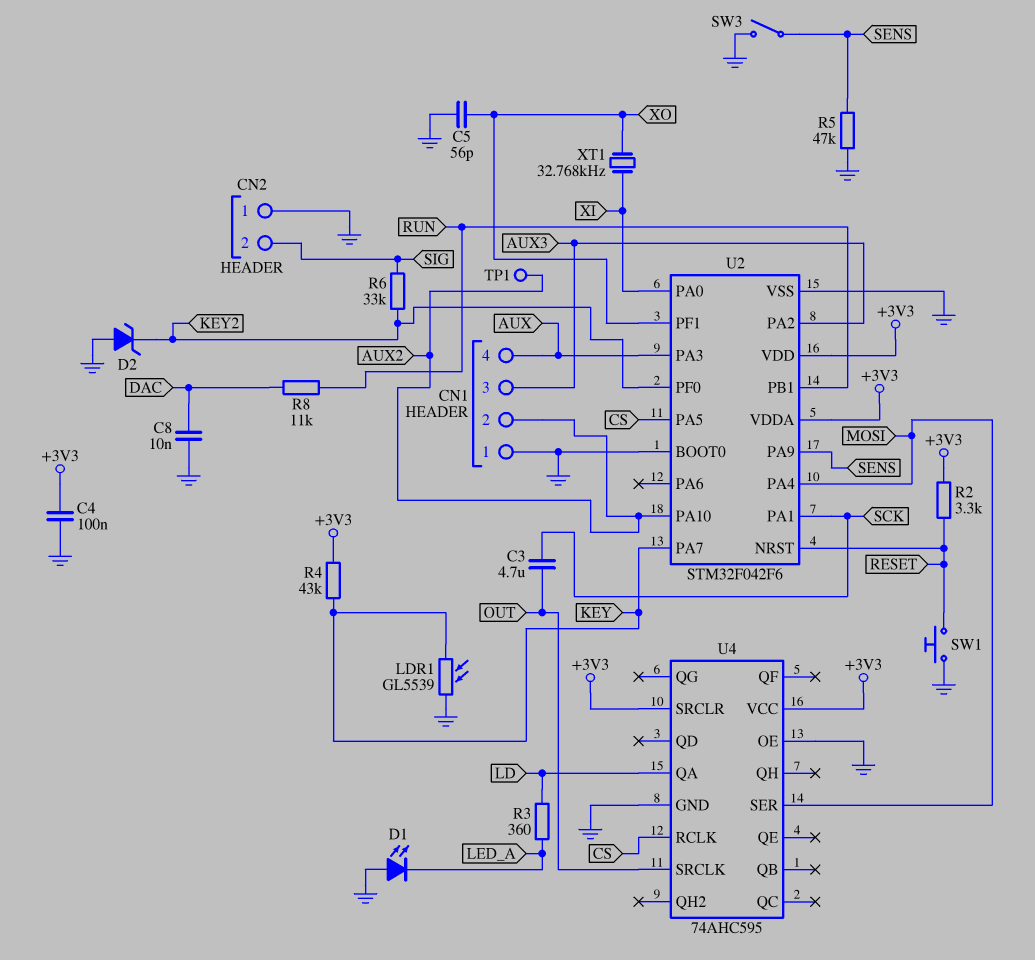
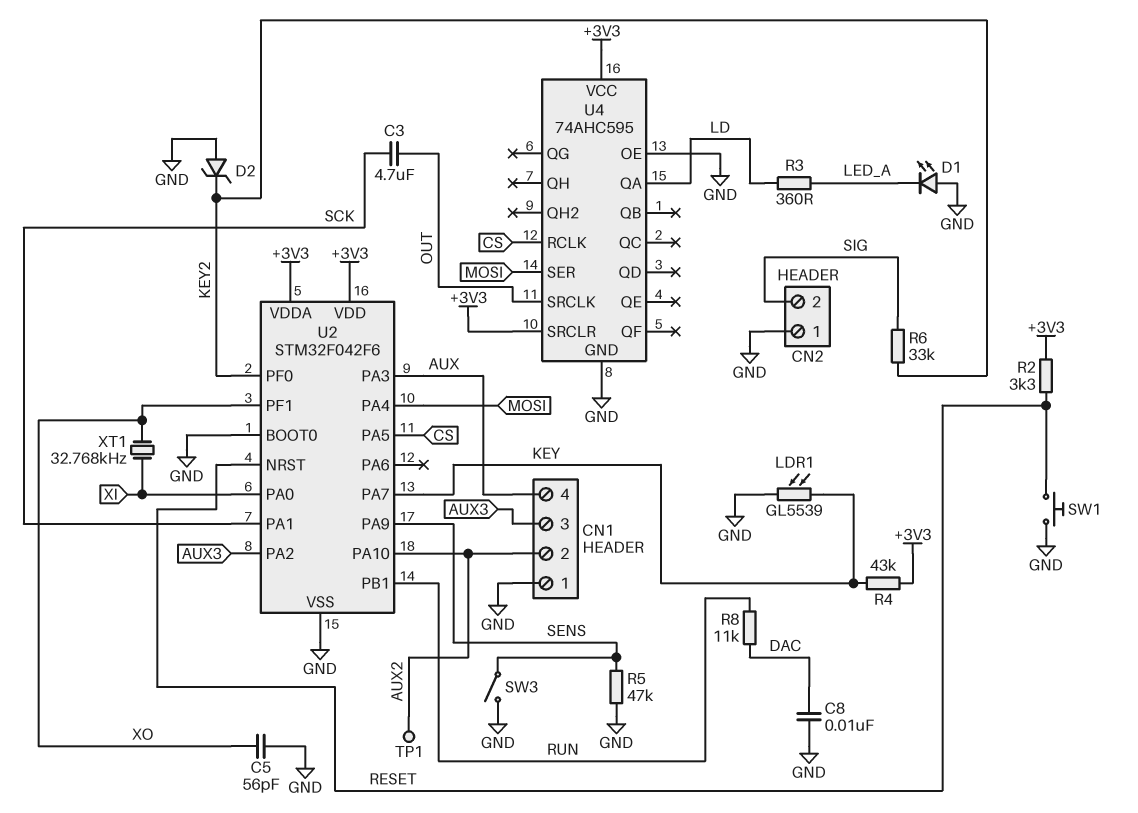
C4: 100nF (+3V3, GND) -> none

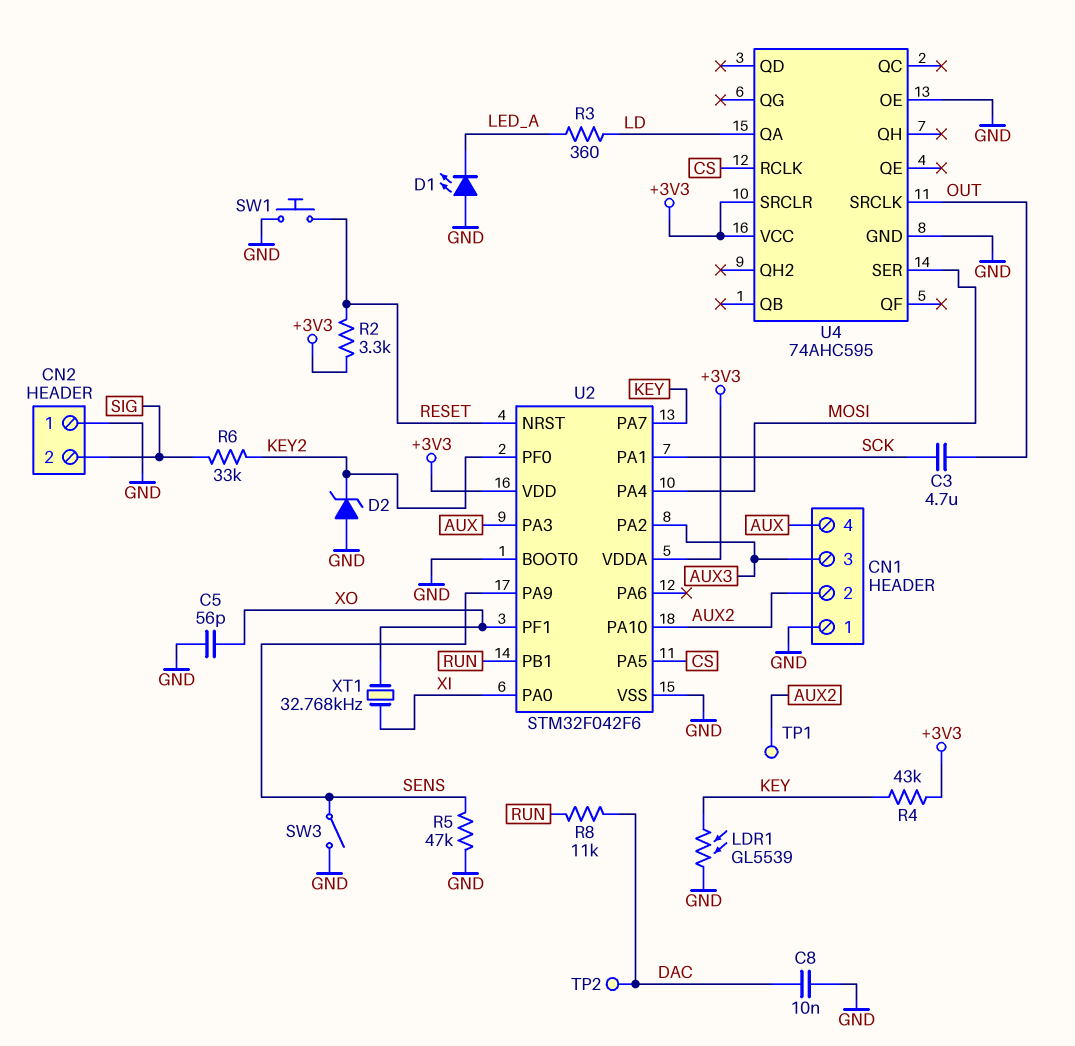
TP2: none -> test point (DAC)

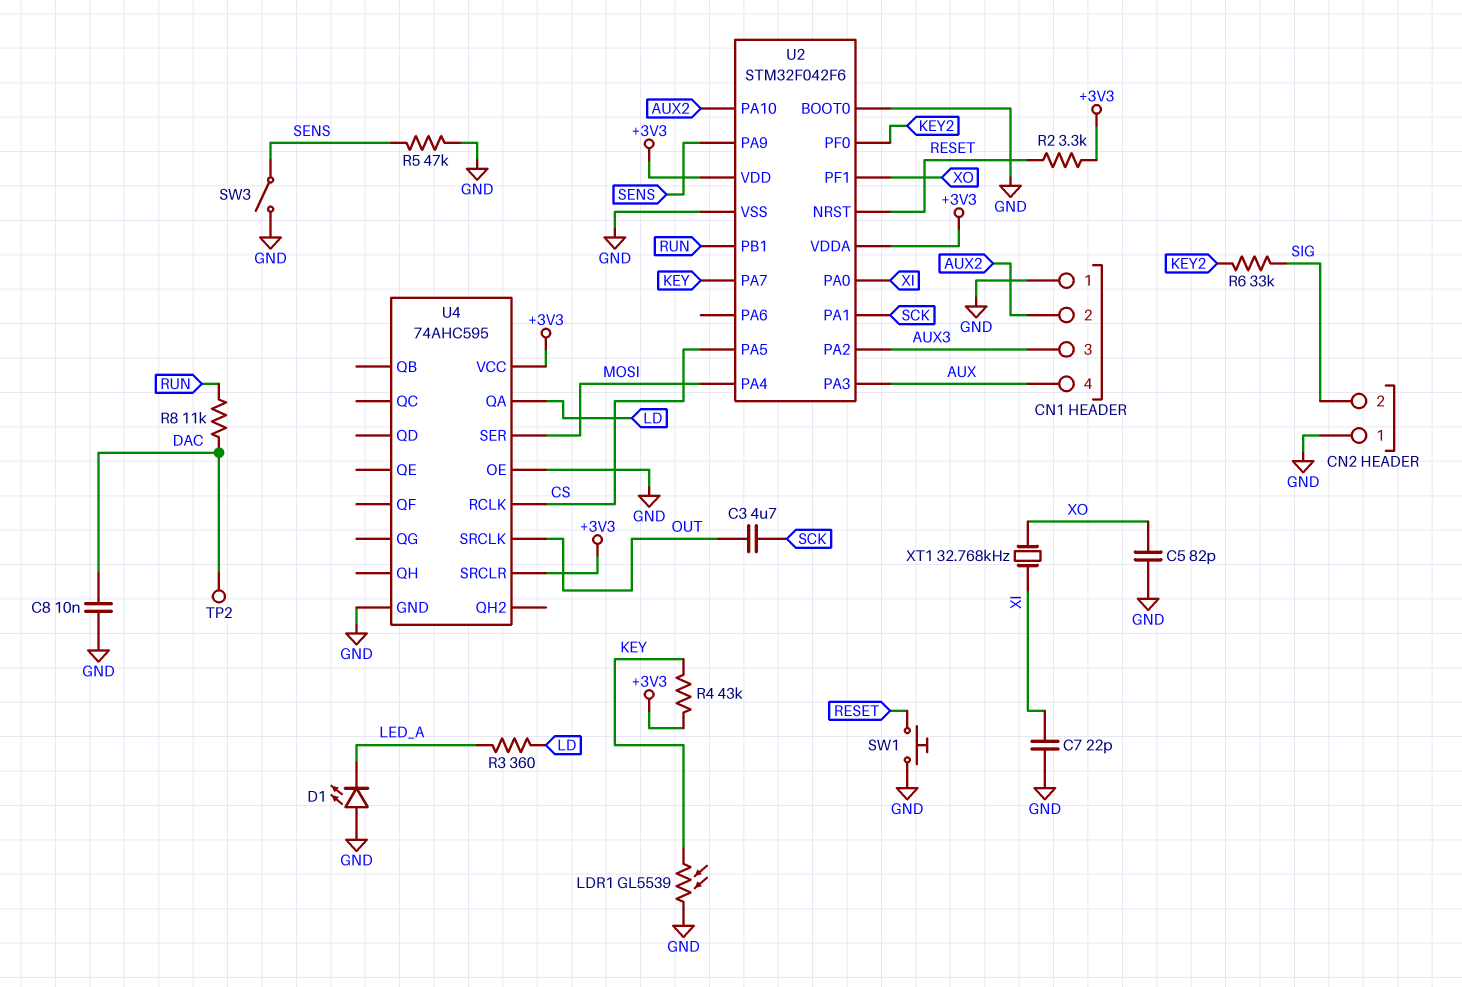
C5: 56pF (GND, XO) -> 82pF (GND, XO)
C7: none -> 22pF (GND, XI)
D2: zener (A GND, K KEY2) -> none
TP1: test point (AUX2) -> none

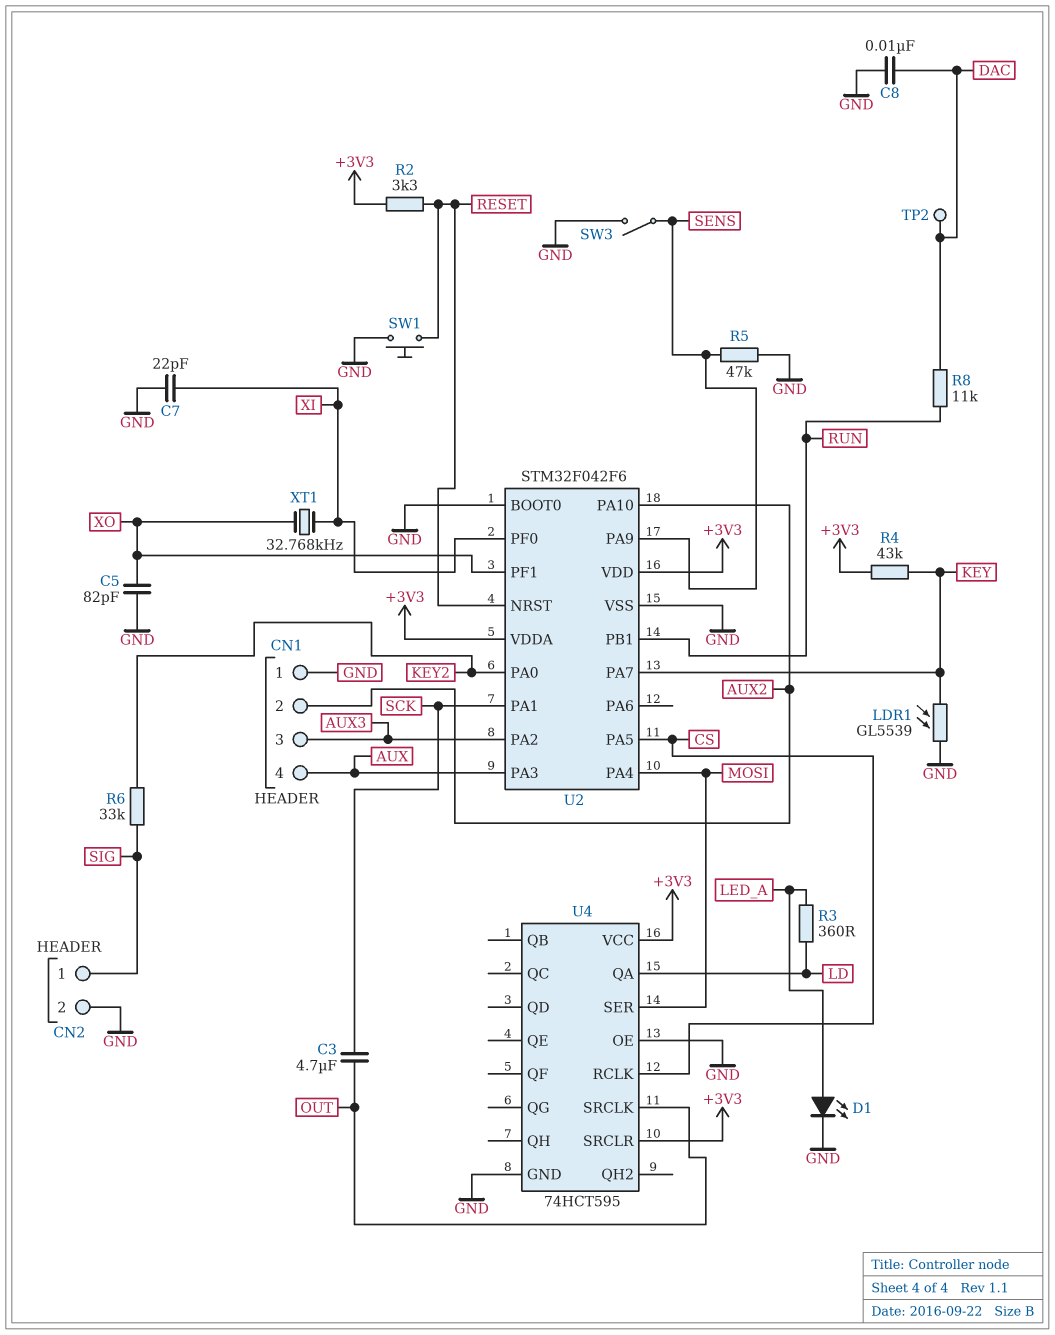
CN2 pin 1: GND -> SIG
CN2 pin 2: SIG -> GND
D1: LED (A GND, K LED_A) -> LED (A LED_A, K GND)
U2 pin PA0: XI -> KEY2
U2 pin PF0: KEY2 -> XI
U4: 74AHC595 -> 74HCT595

